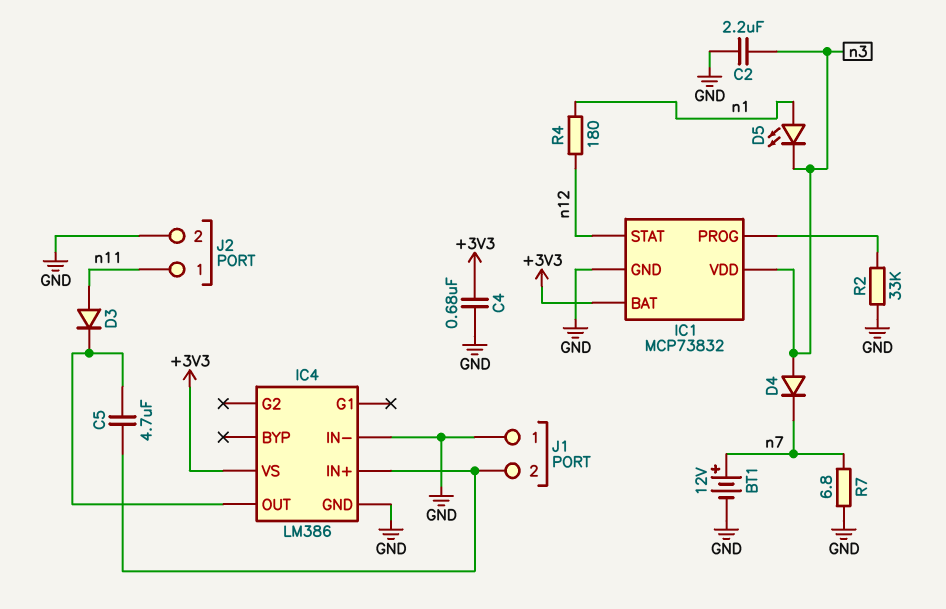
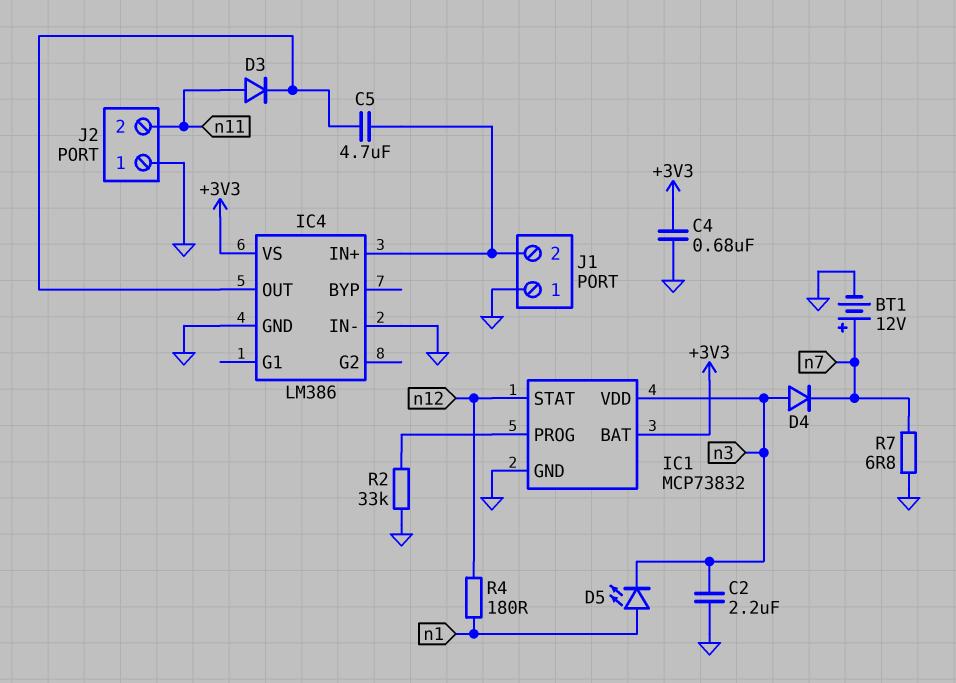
J2 pin 1: n11 -> GND
J2 pin 2: GND -> n11

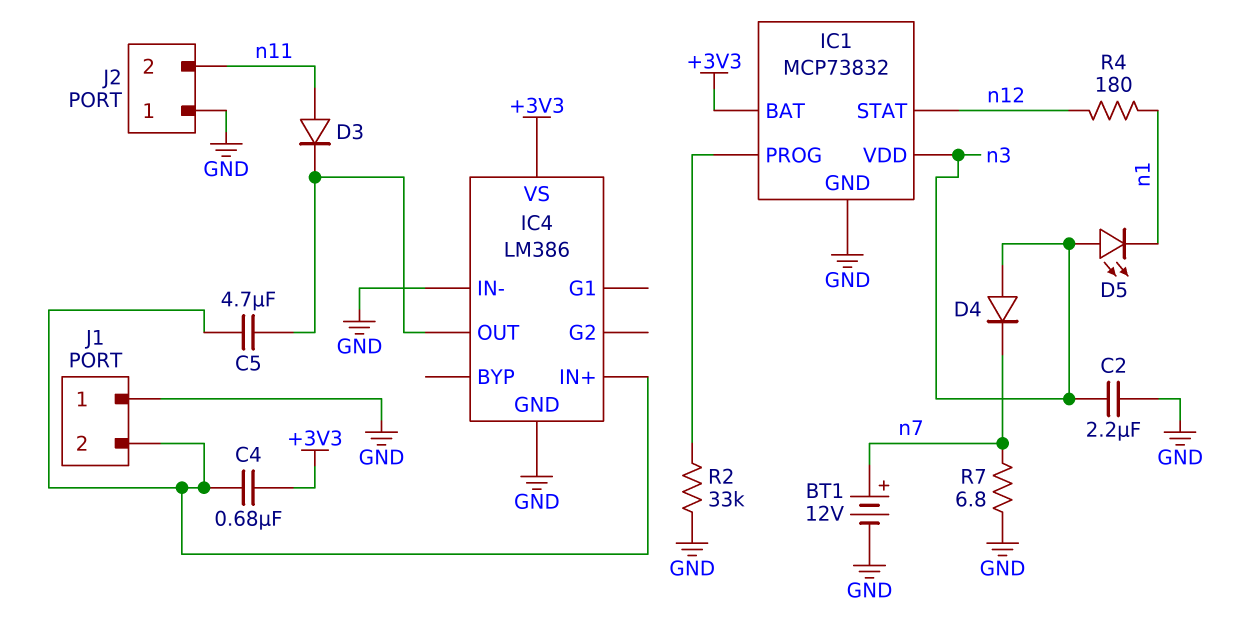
C4: 680nF (+3V3, GND) -> 680nF (+3V3, IC4/IN+)
D5: LED (A n1, K n3) -> LED (A n3, K n1)

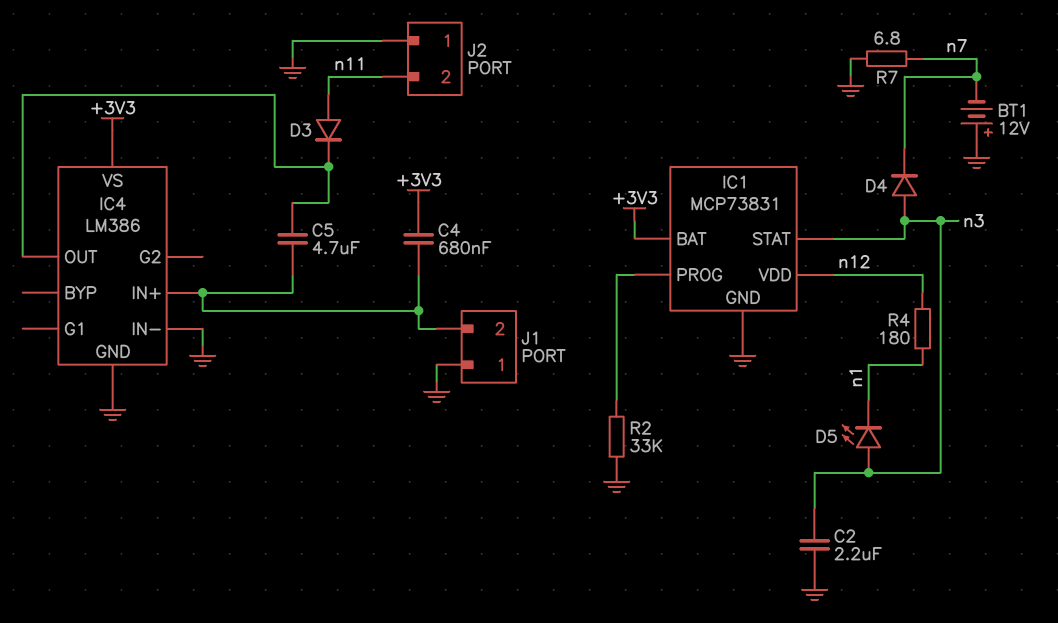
BT1: 12V (plus n7, minus GND) -> 12V (plus GND, minus n7)
IC1: MCP73832 -> MCP73831
IC1 pin STAT: n12 -> n3
IC1 pin VDD: n3 -> n12

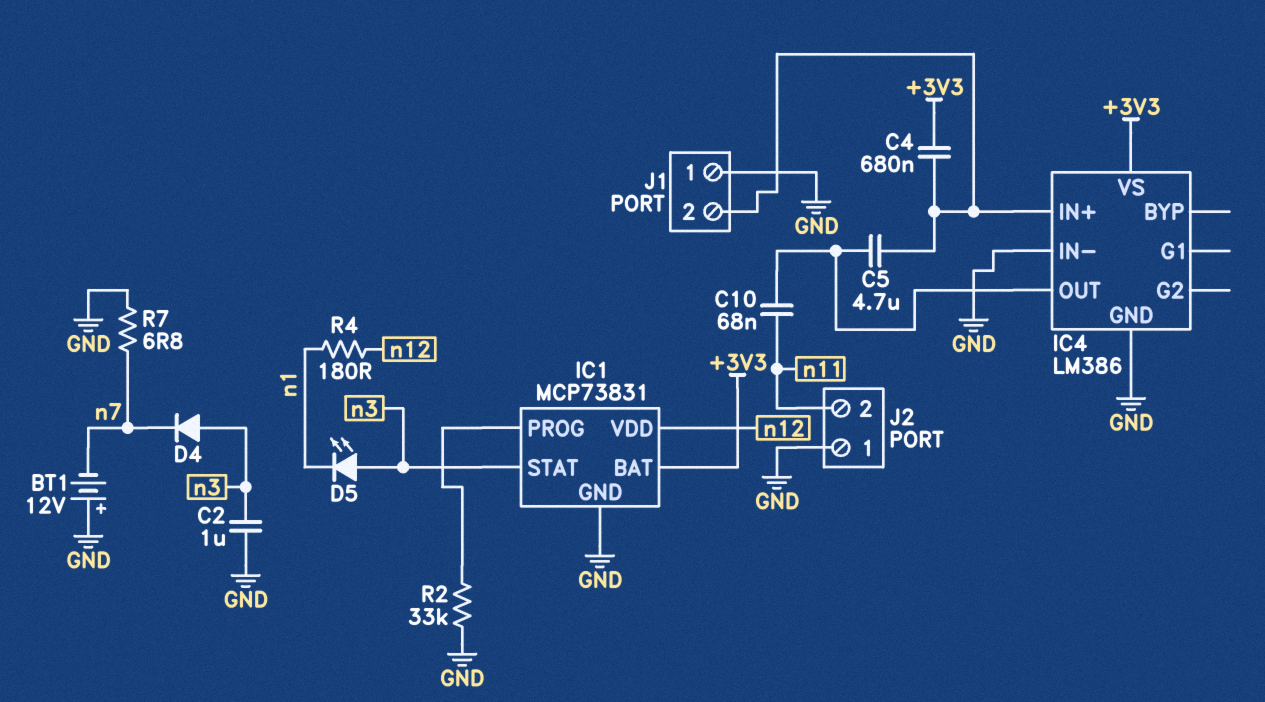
C2: 2.2uF (GND, n3) -> 1uF (GND, n3)
C10: none -> 68nF (IC4/OUT, n11)
D3: diode (A n11, K IC4/OUT) -> none

